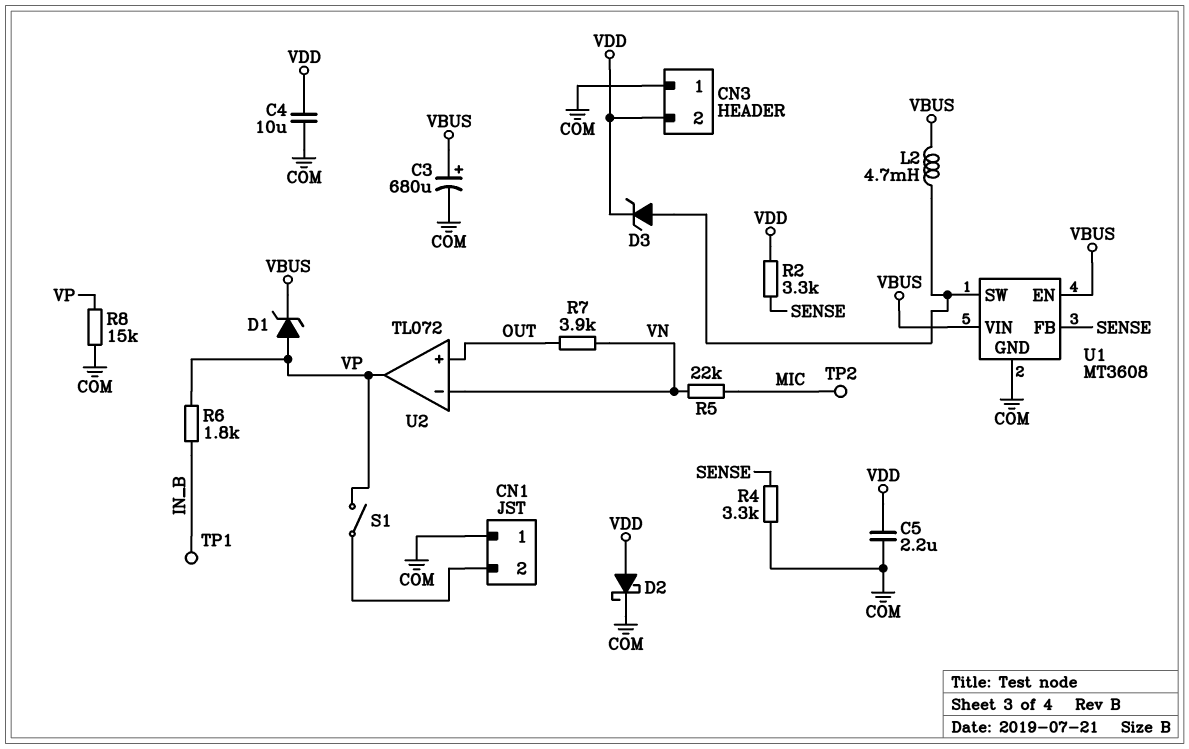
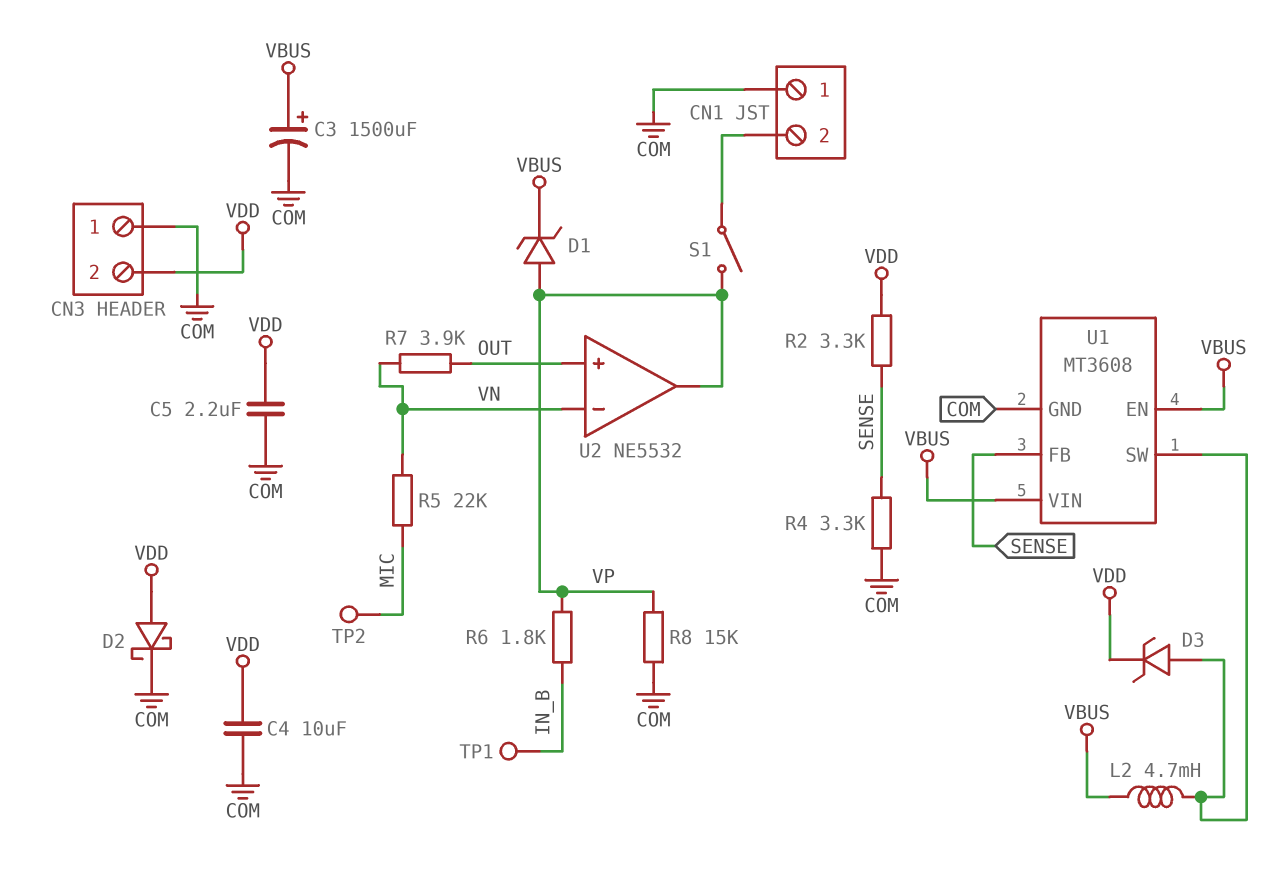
C3: 680uF (plus VBUS, minus COM) -> 1500uF (plus VBUS, minus COM)
U2: TL072 -> NE5532

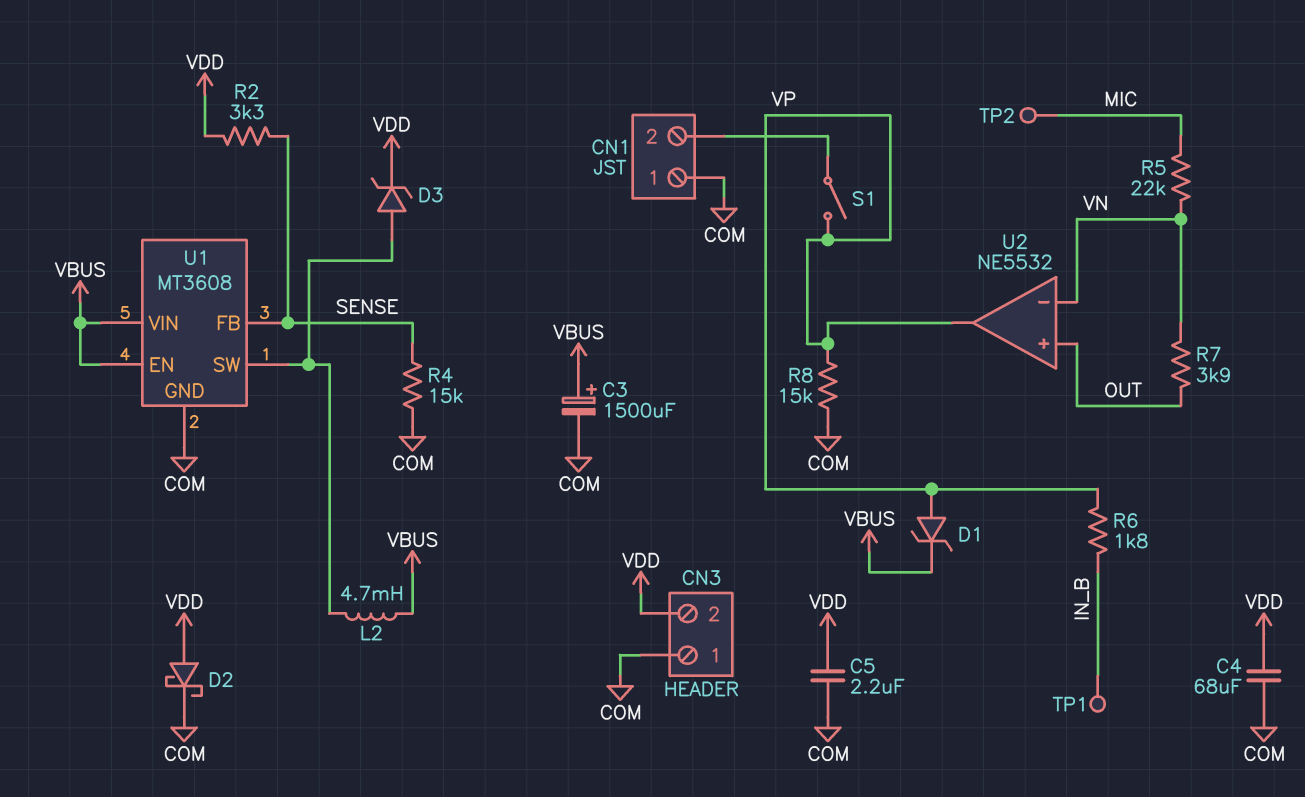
C4: 10uF (COM, VDD) -> 68uF (COM, VDD)
R4: 3.3k (COM, SENSE) -> 15k (COM, SENSE)

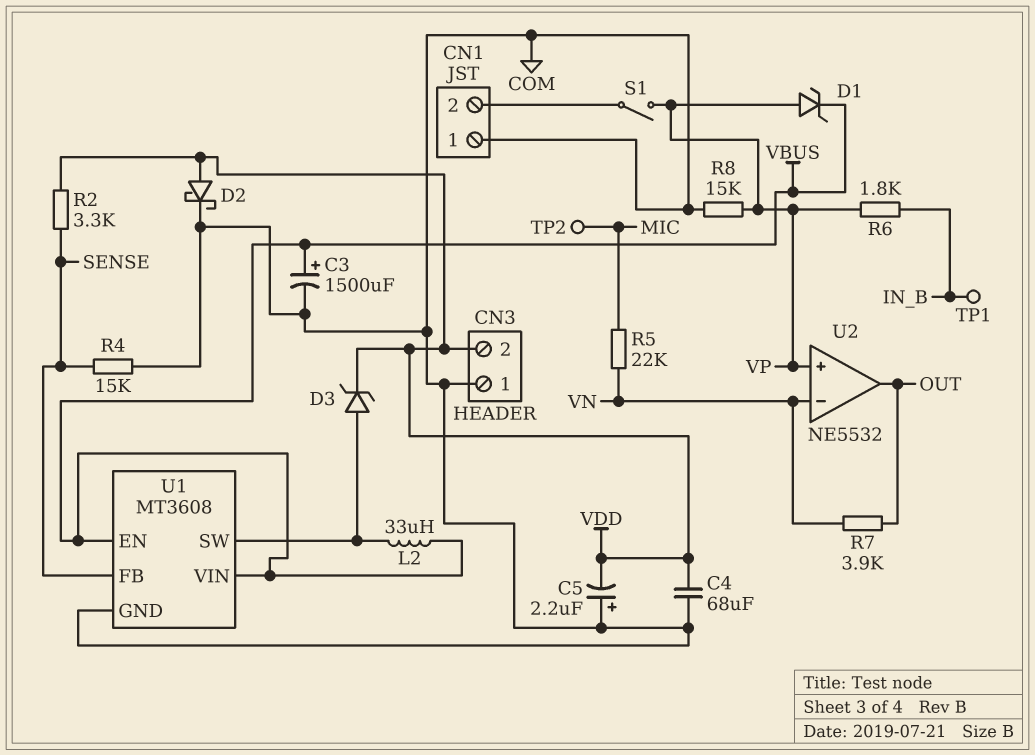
C5: 2.2uF (COM, VDD) -> 2.2uF (plus COM, minus VDD)
L2: 4.7mH (U1/SW, VBUS) -> 33uH (U1/SW, VBUS)
U2 pin in+: OUT -> VP
U2 pin out: VP -> OUT

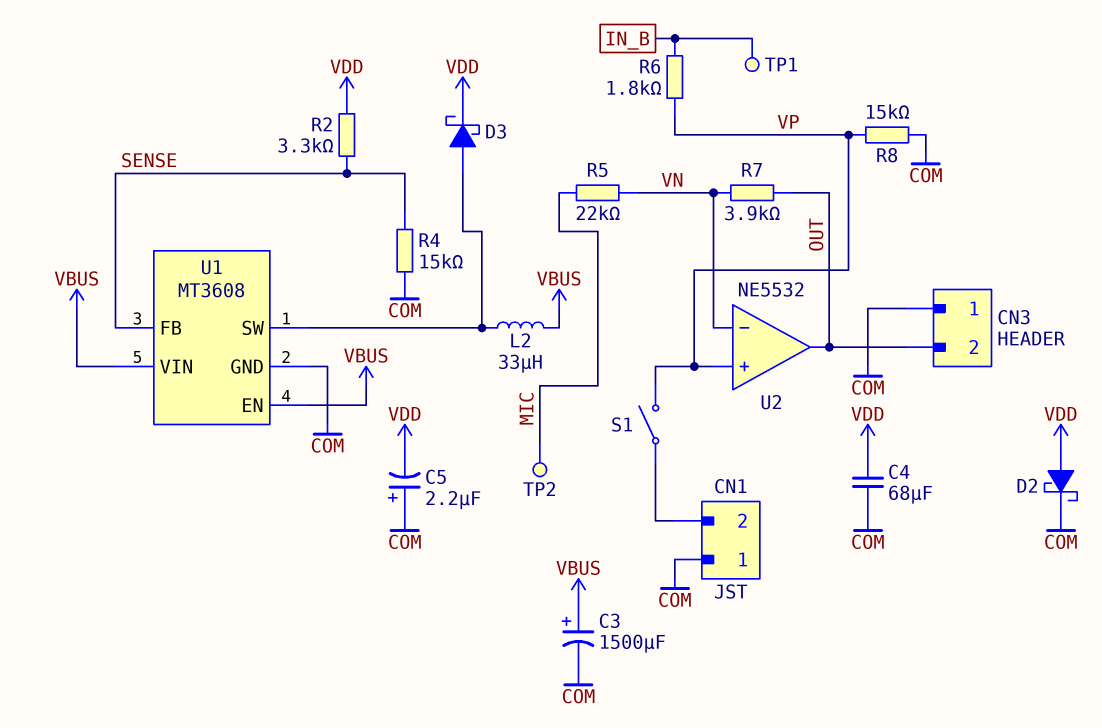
CN3 pin 2: VDD -> OUT
D1: zener (A VP, K VBUS) -> none
D3: zener (A U1/SW, K VDD) -> schottky (A U1/SW, K VDD)

